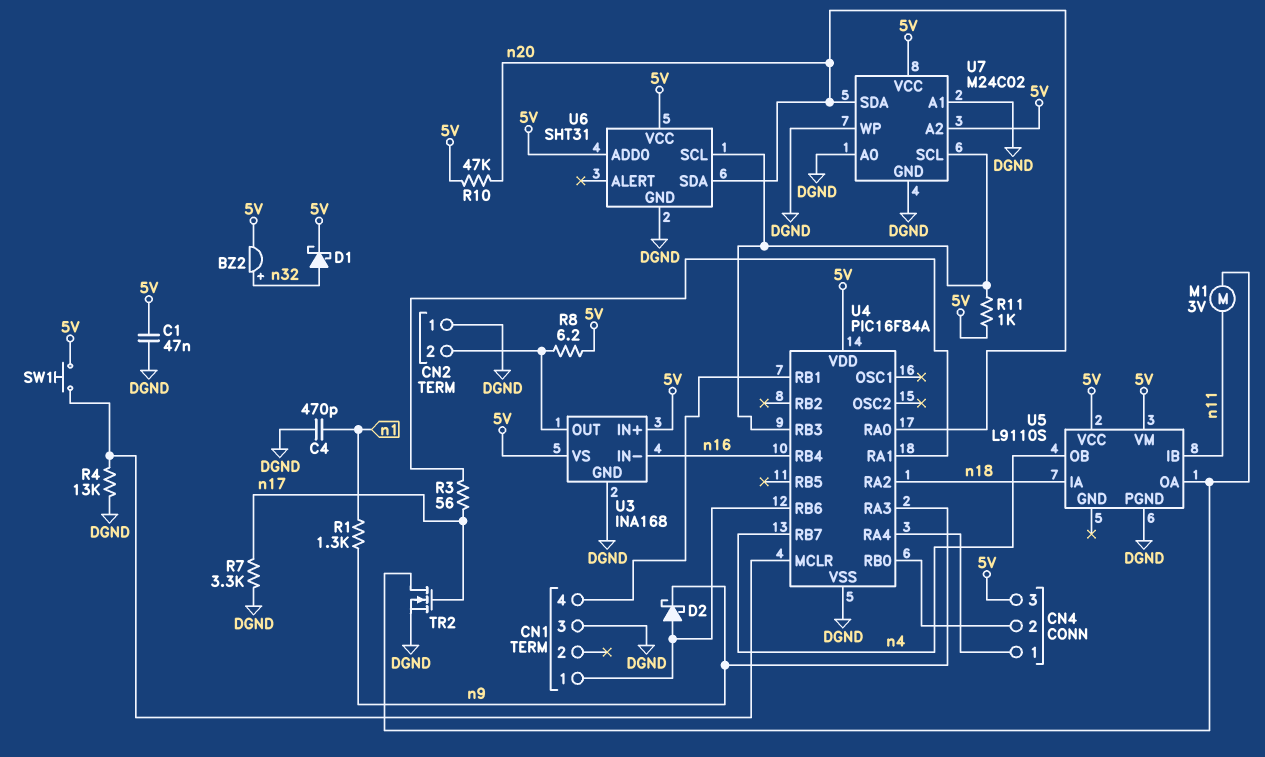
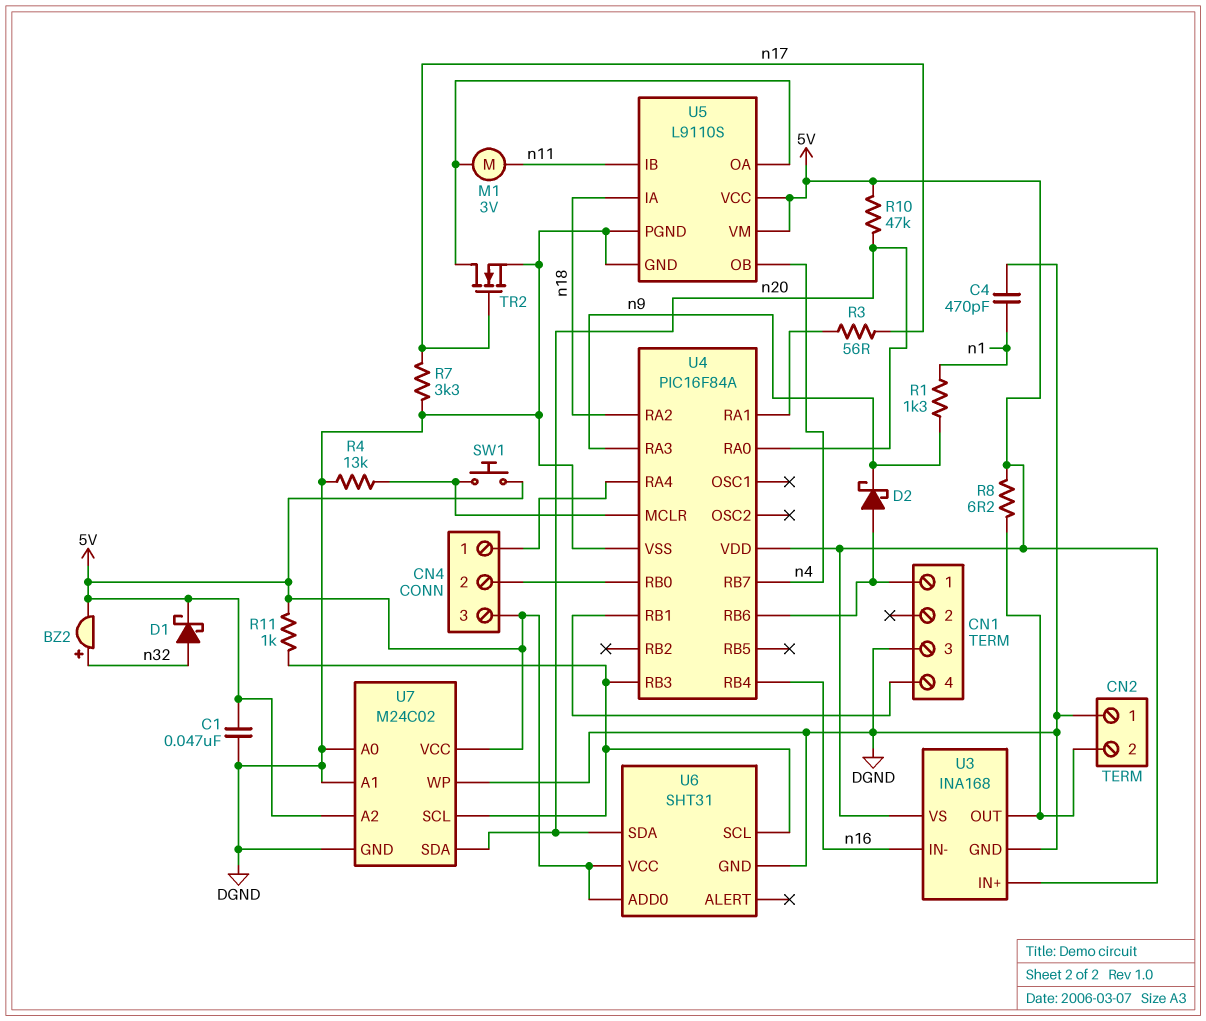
U5 pin GND: none -> DGND

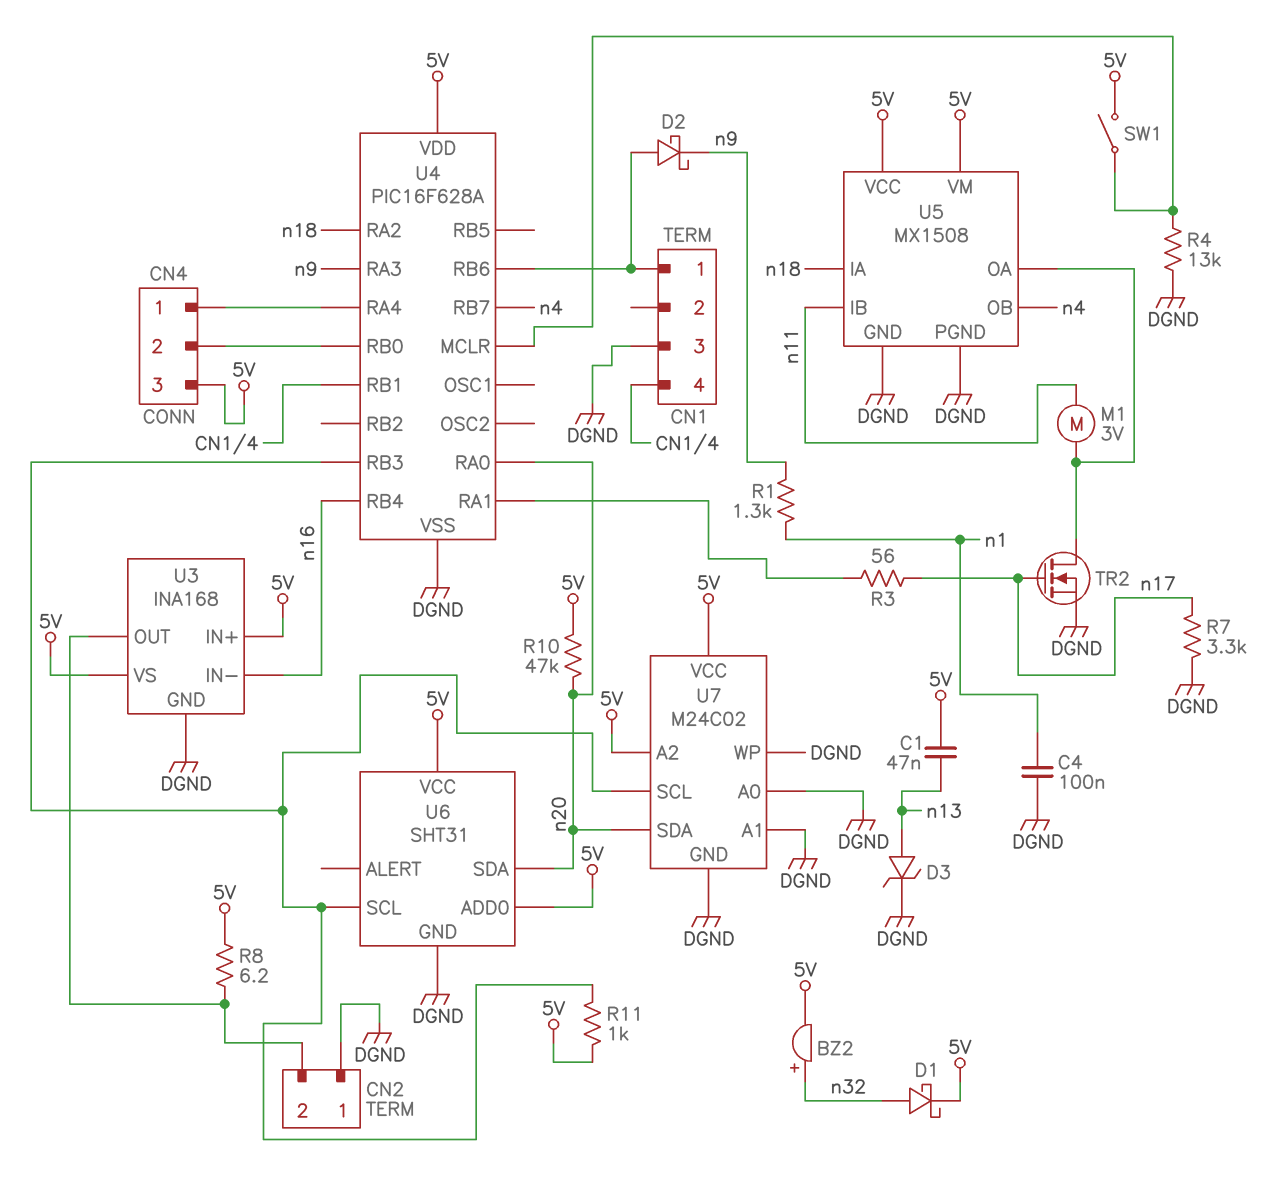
C1: 47nF (5V, DGND) -> 47nF (5V, n13)
C4: 470pF (DGND, n1) -> 100nF (DGND, n1)
D3: none -> zener (A n13, K DGND)
SW1: button (5V, U4/MCLR) -> switch (5V, U4/MCLR)
U4: PIC16F84A -> PIC16F628A
U5: L9110S -> MX1508

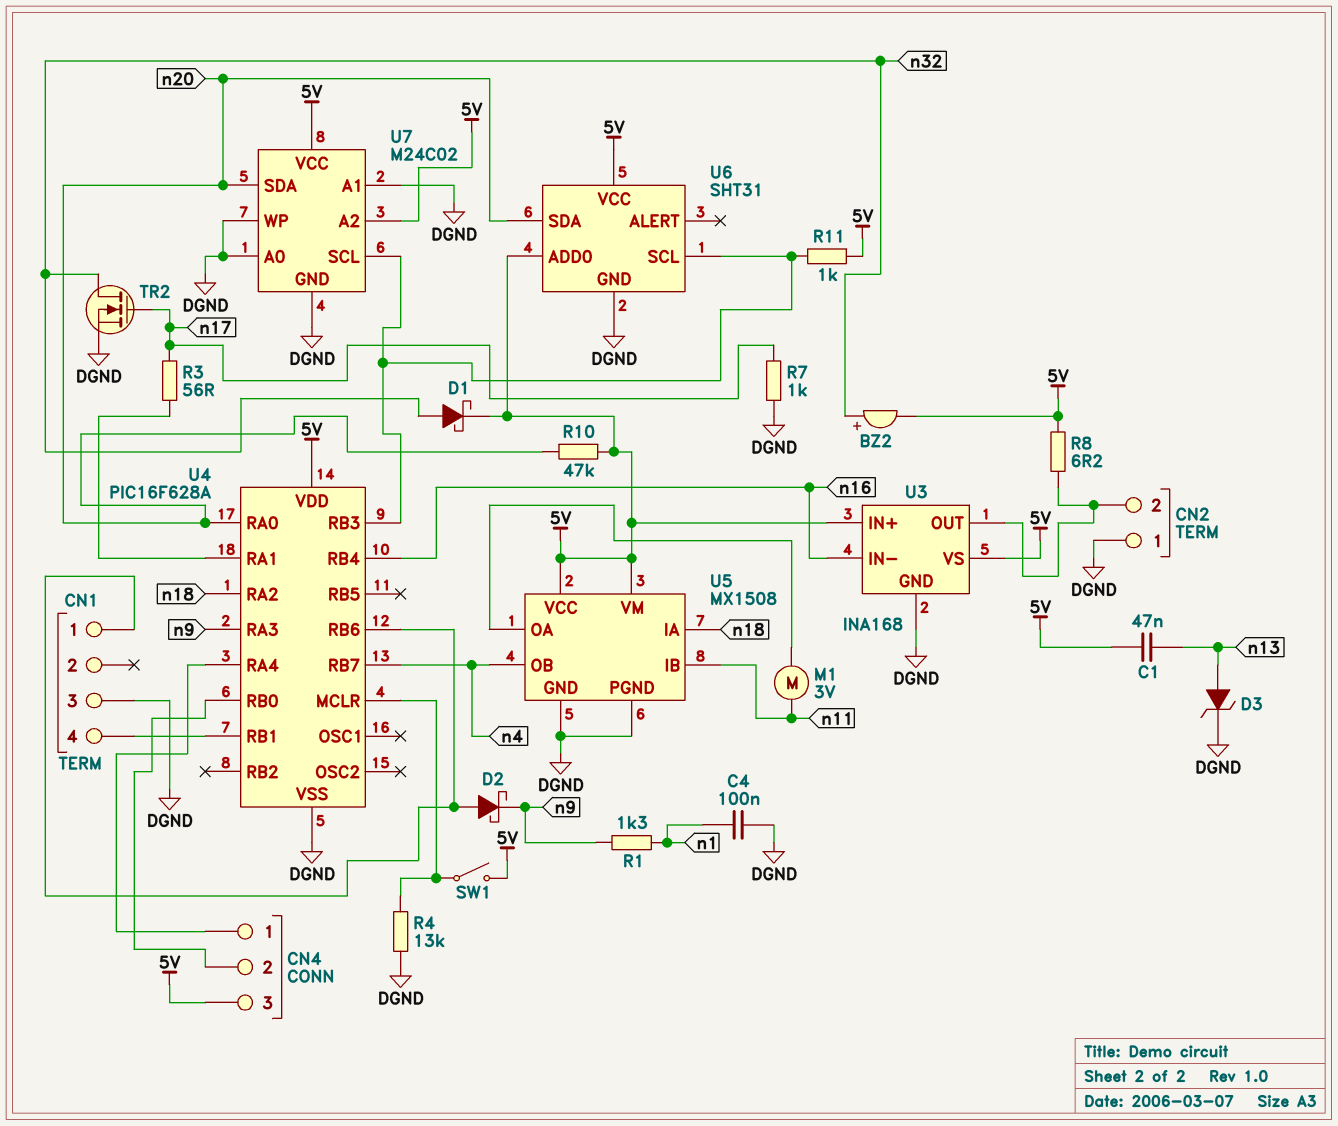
R7: 3.3k (DGND, n17) -> 1k (DGND, n17)
TR2: NMOS (G n17, D U5/OA, S DGND) -> NMOS (G n17, D n32, S DGND)

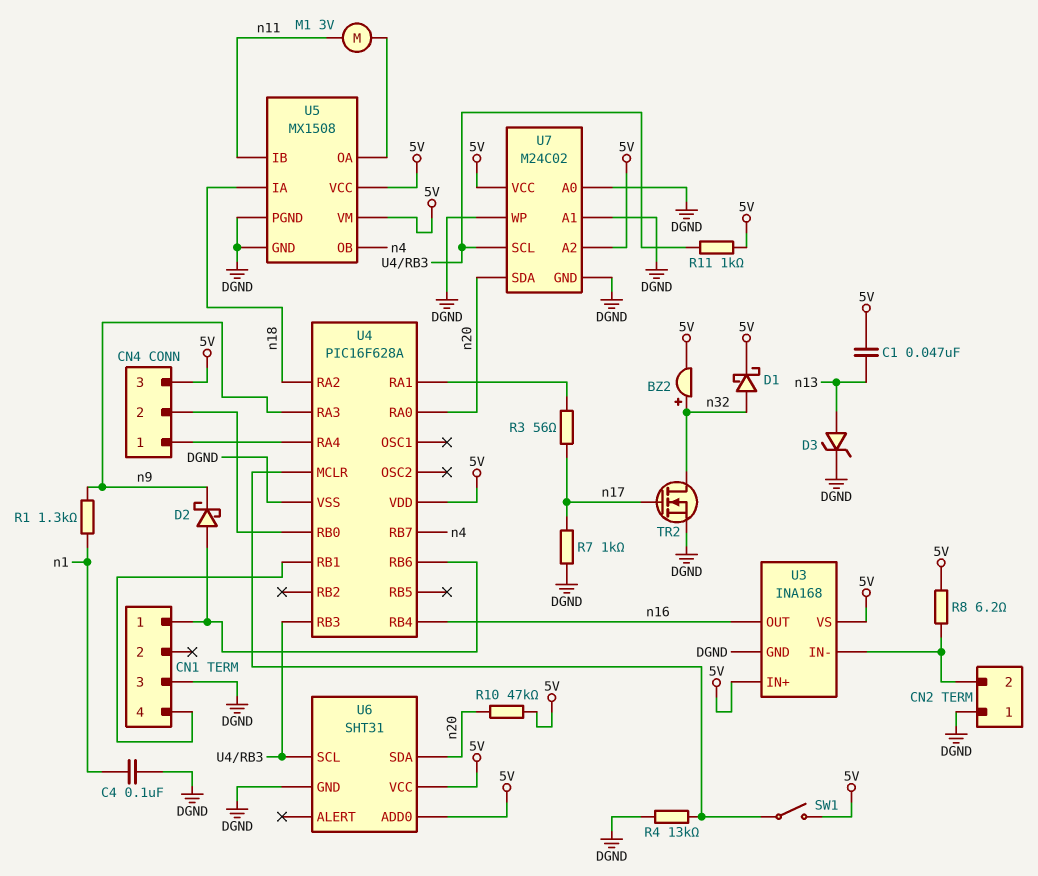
U3 pin IN-: n16 -> CN2/2
U3 pin OUT: CN2/2 -> n16

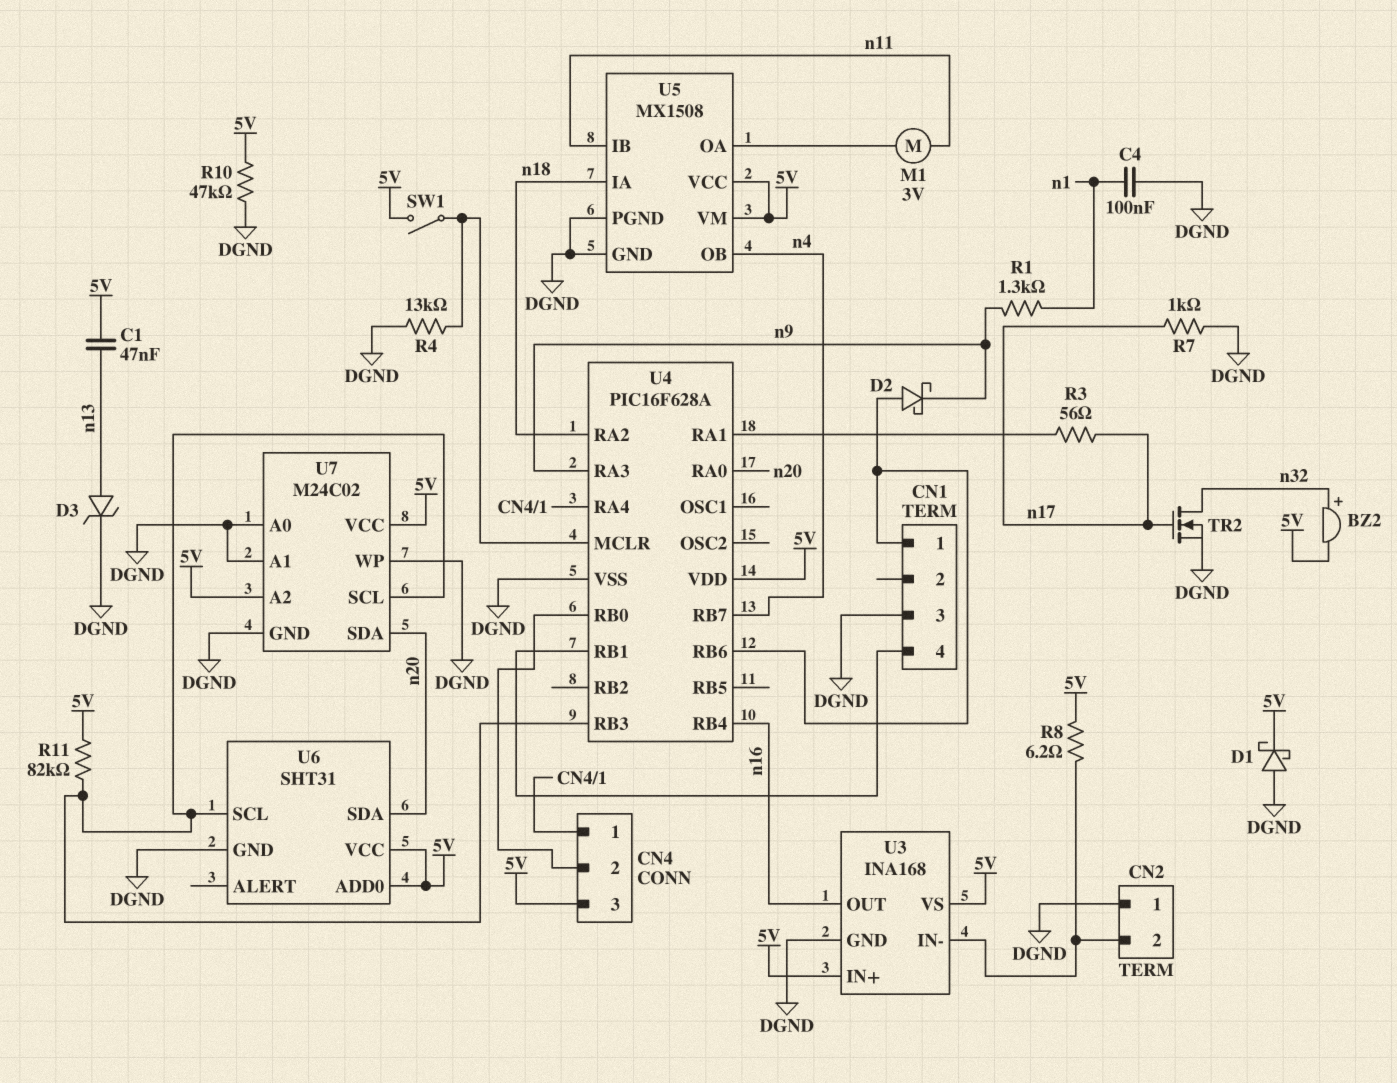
D1: schottky (A n32, K 5V) -> schottky (A DGND, K 5V)
R10: 47k (5V, n20) -> 47k (5V, DGND)
R11: 1k (5V, U4/RB3) -> 82k (5V, U4/RB3)

